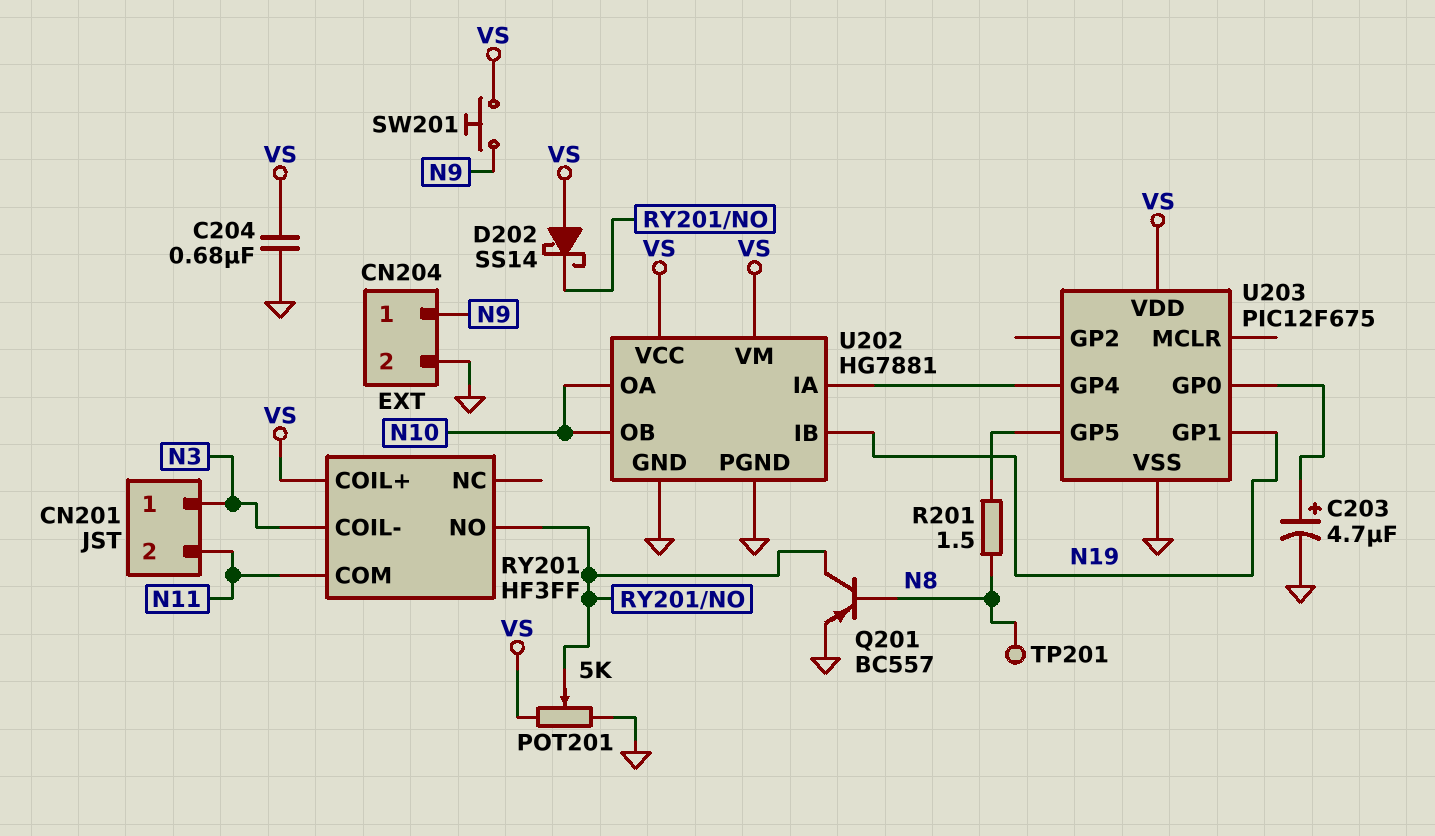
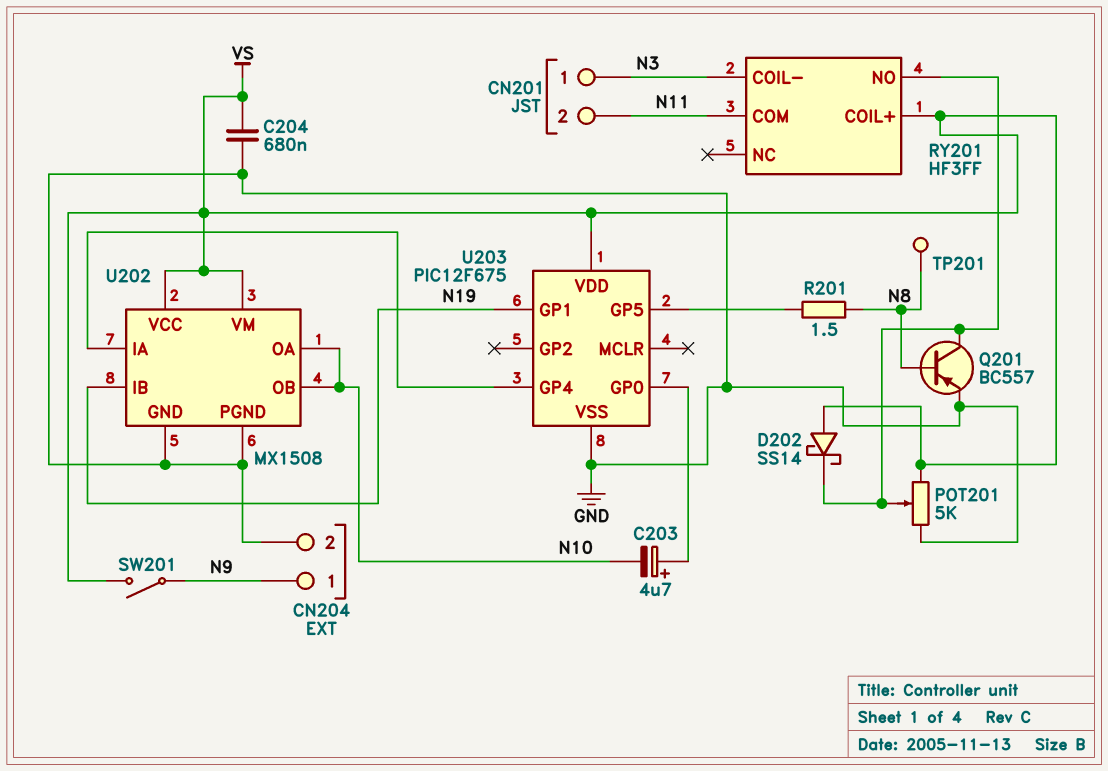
C203: 4.7uF (plus U203/GP0, minus GND) -> 4.7uF (plus U203/GP0, minus N10)
SW201: button (N9, VS) -> switch (N9, VS)
U202: HG7881 -> MX1508

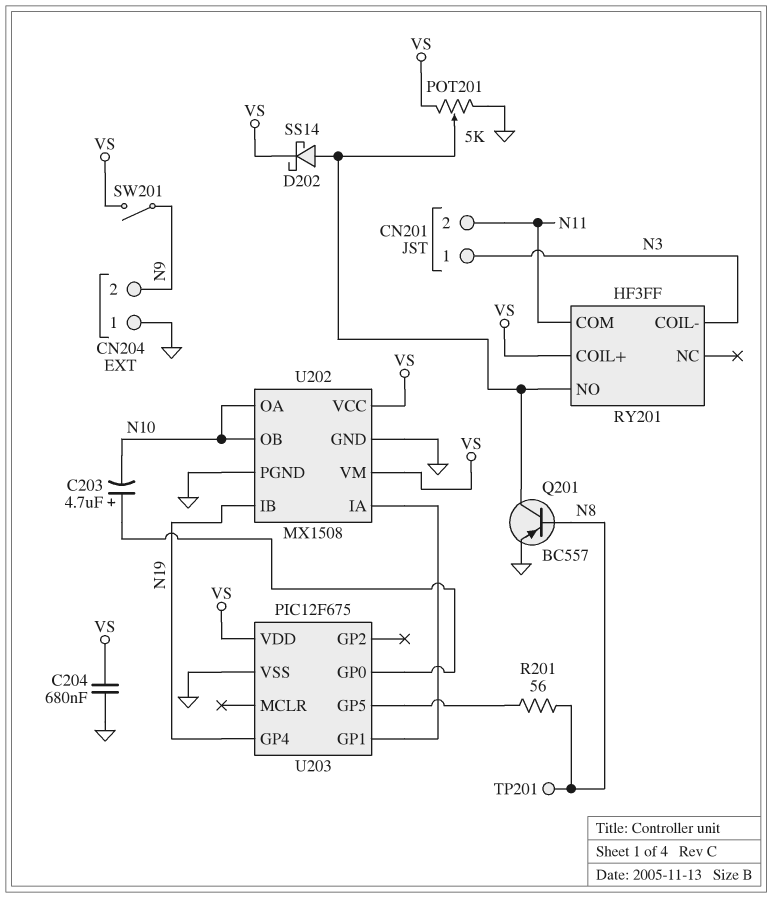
CN204 pin 1: N9 -> GND
CN204 pin 2: GND -> N9
D202: schottky SS14 (A VS, K RY201/NO) -> schottky SS14 (A RY201/NO, K VS)
R201: 1.5 (N8, U203/GP5) -> 56 (N8, U203/GP5)
U203 pin GP1: N19 -> U202/IA
U203 pin GP4: U202/IA -> N19

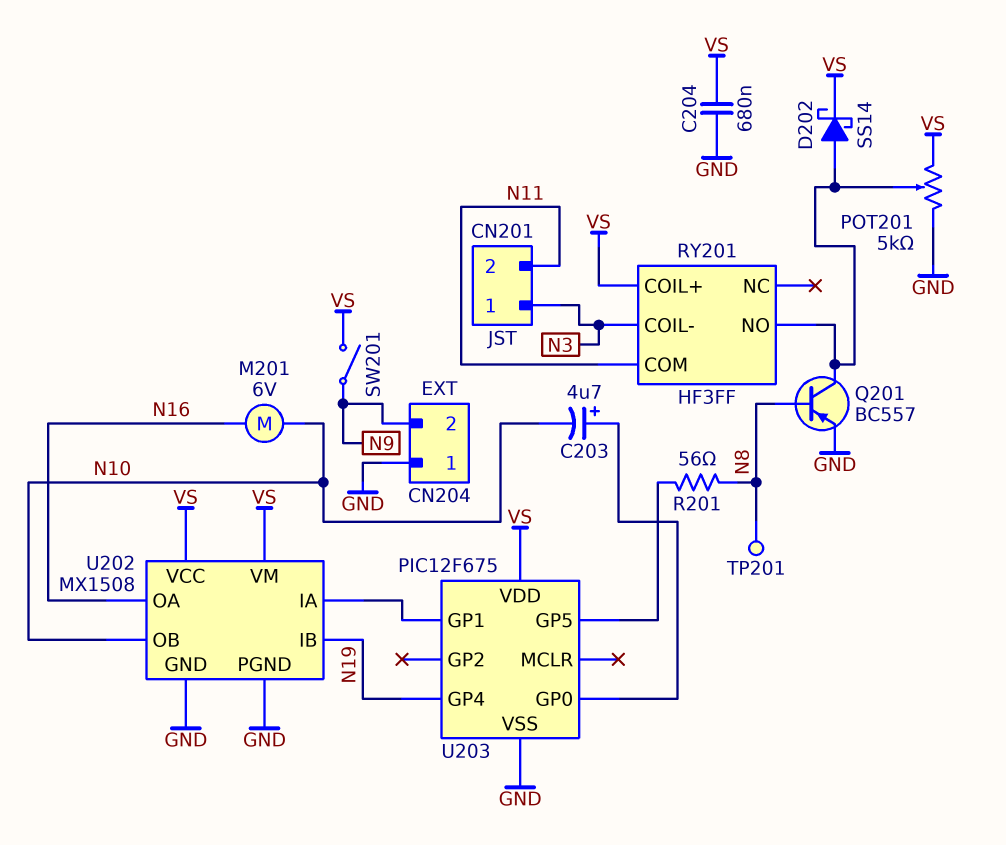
M201: none -> motor 6V (N10, N16)
U202 pin OA: N10 -> N16

